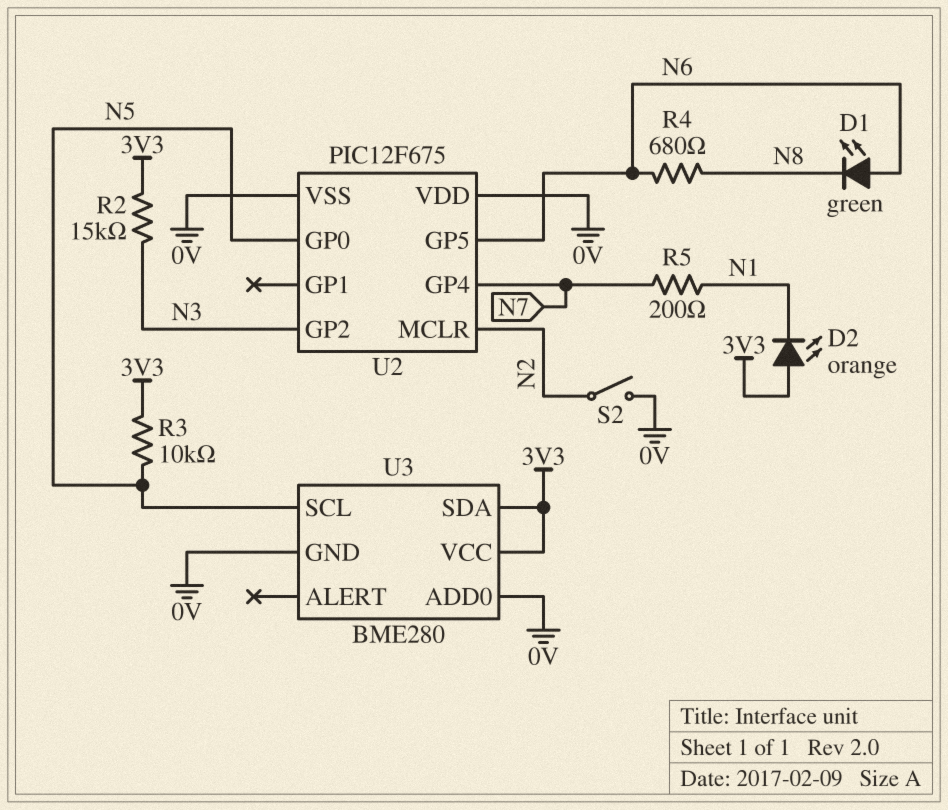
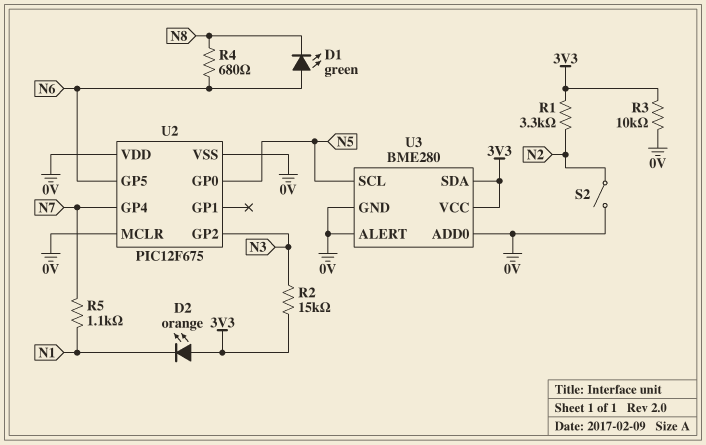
R1: none -> 3.3k (3V3, N2)
R3: 10k (3V3, N5) -> 10k (0V, 3V3)
R5: 200 (N1, N7) -> 1.1k (N1, N7)
U2 pin MCLR: N2 -> 0V
U3 pin ALERT: none -> 0V

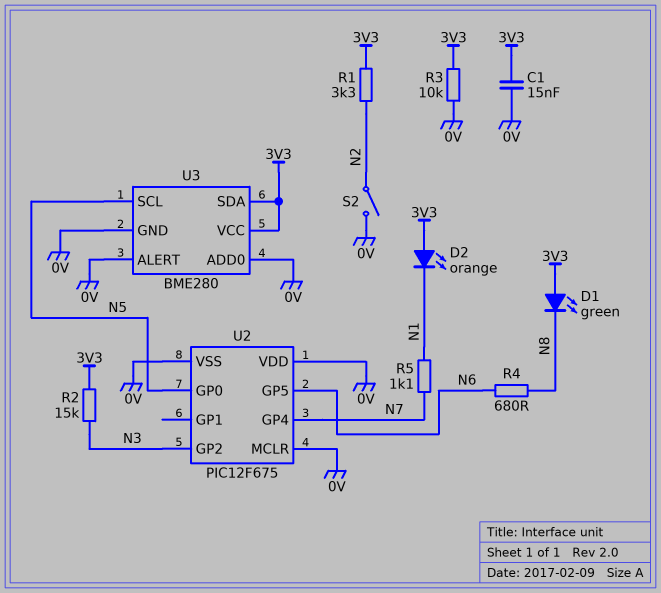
C1: none -> 15nF (0V, 3V3)
D1: LED green (A N6, K N8) -> LED green (A 3V3, K N8)

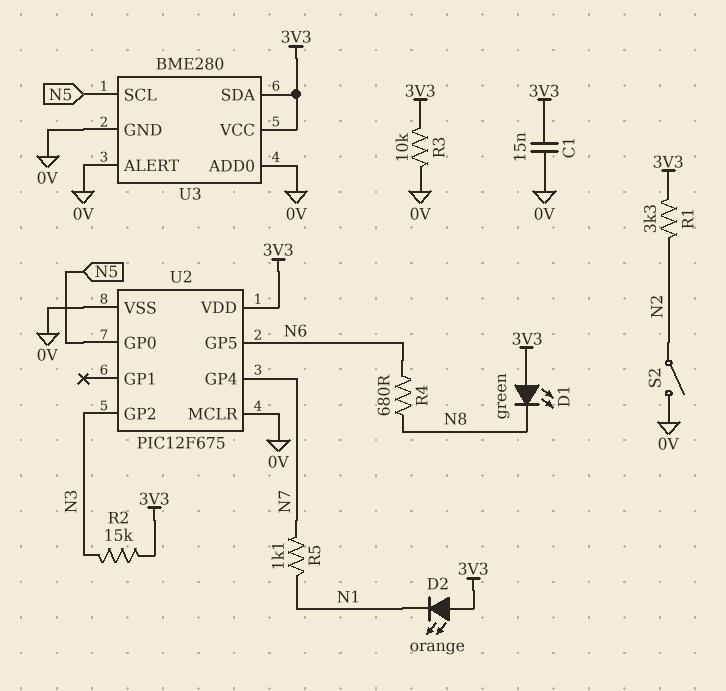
U2 pin VDD: 0V -> 3V3

